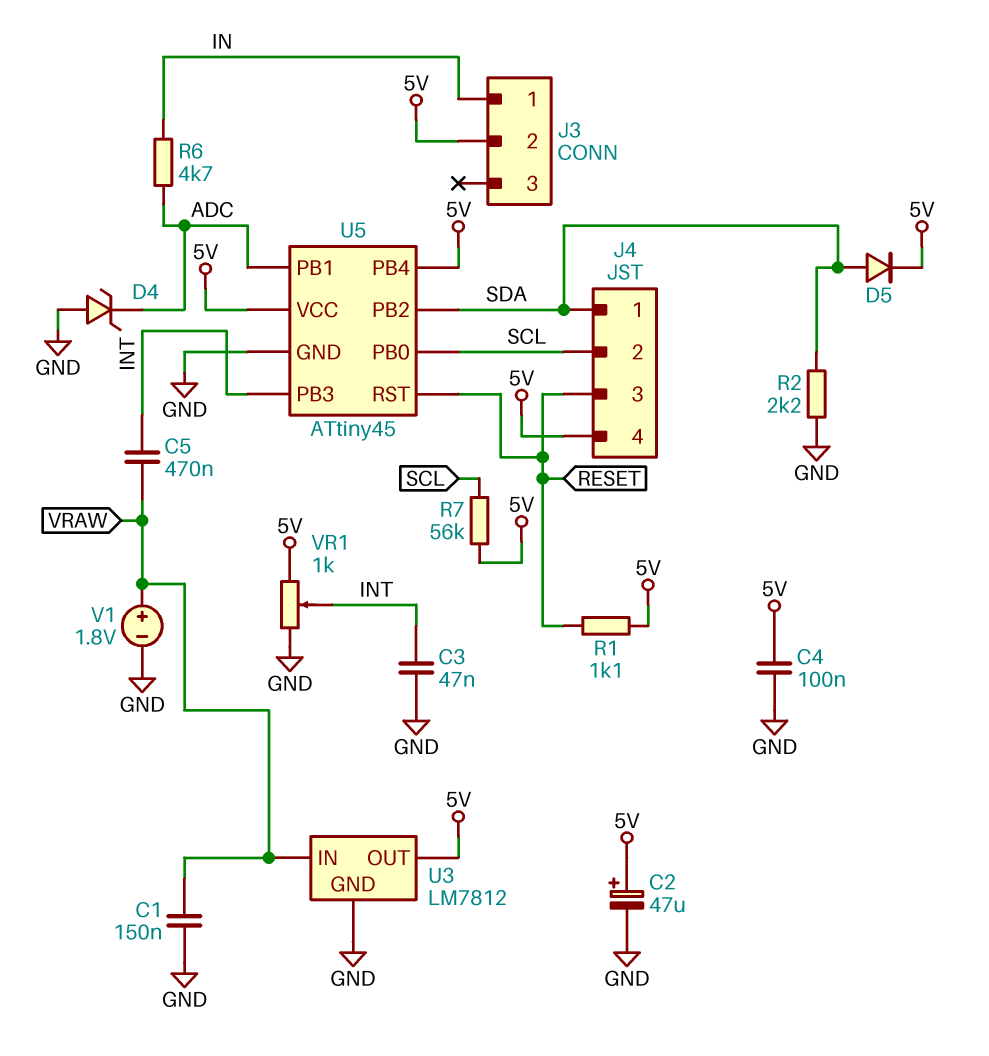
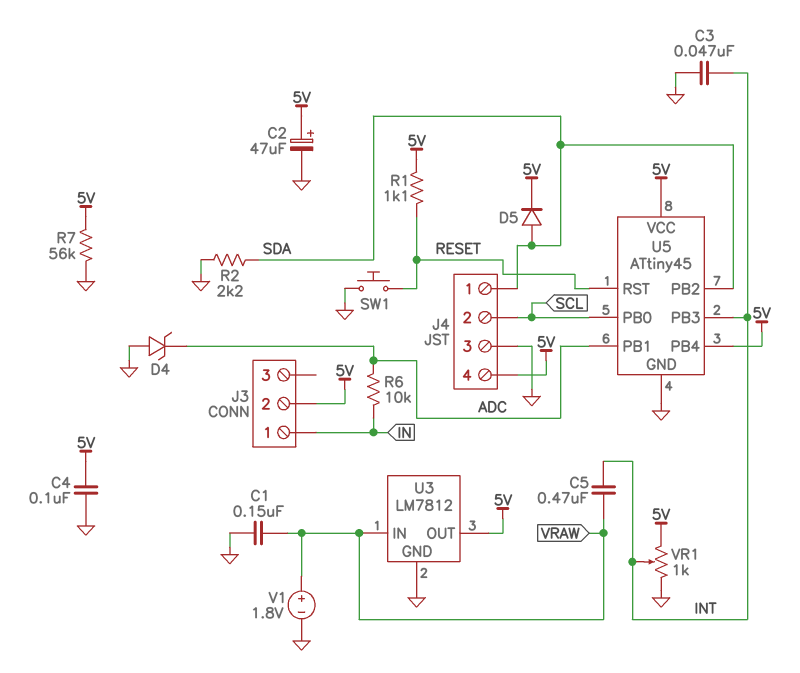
J4 pin 3: RESET -> GND
R6: 4.7k (ADC, IN) -> 10k (ADC, IN)
R7: 56k (5V, SCL) -> 56k (5V, GND)
SW1: none -> button (GND, RESET)

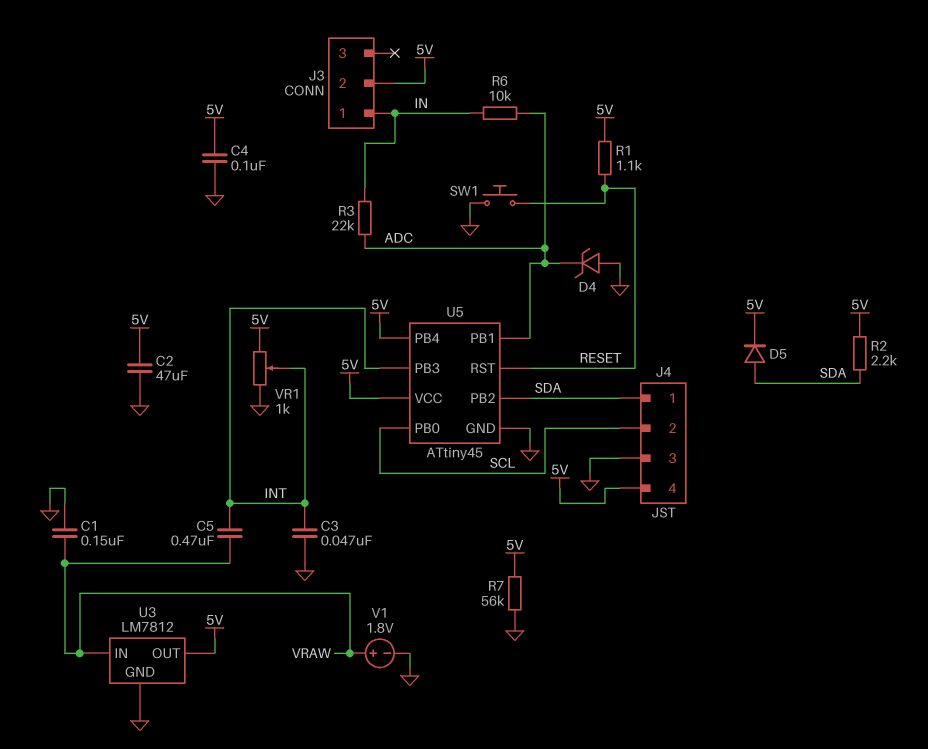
C2: 47uF (plus 5V, minus GND) -> 47uF (5V, GND)
R2: 2.2k (GND, SDA) -> 2.2k (5V, SDA)
R3: none -> 22k (ADC, IN)

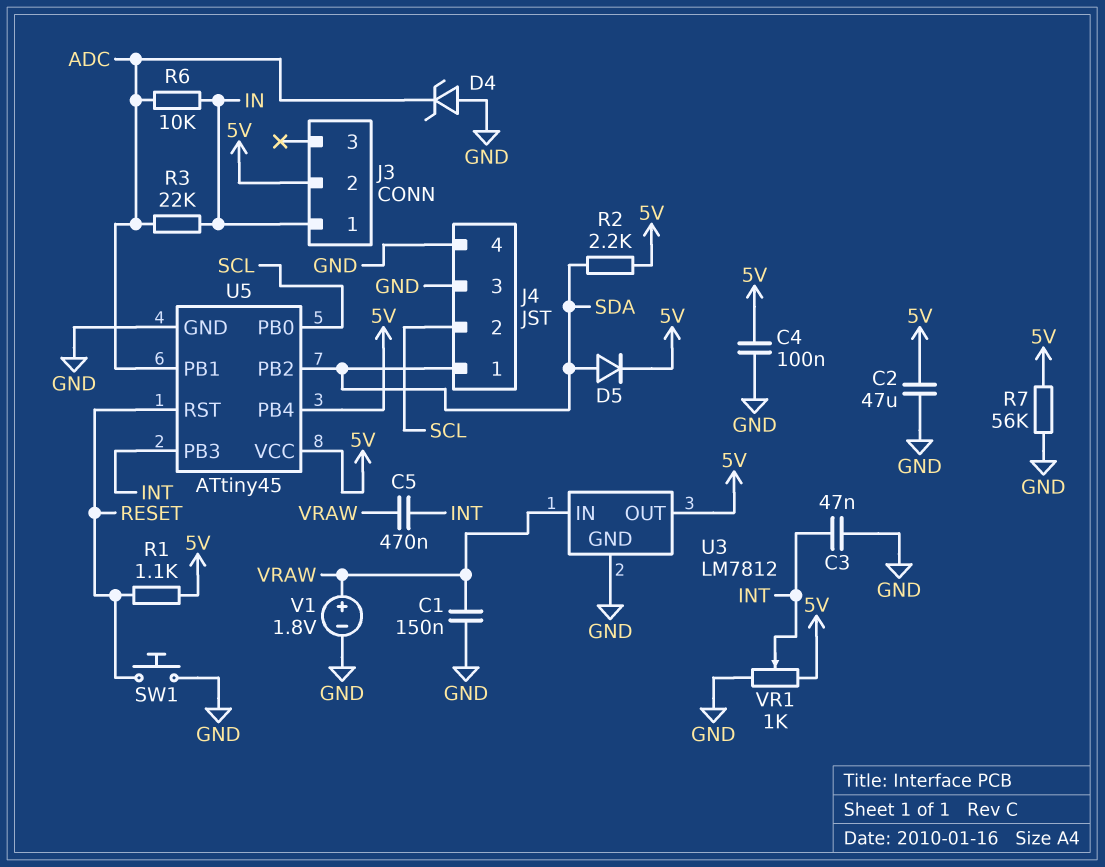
J4 pin 4: 5V -> GND

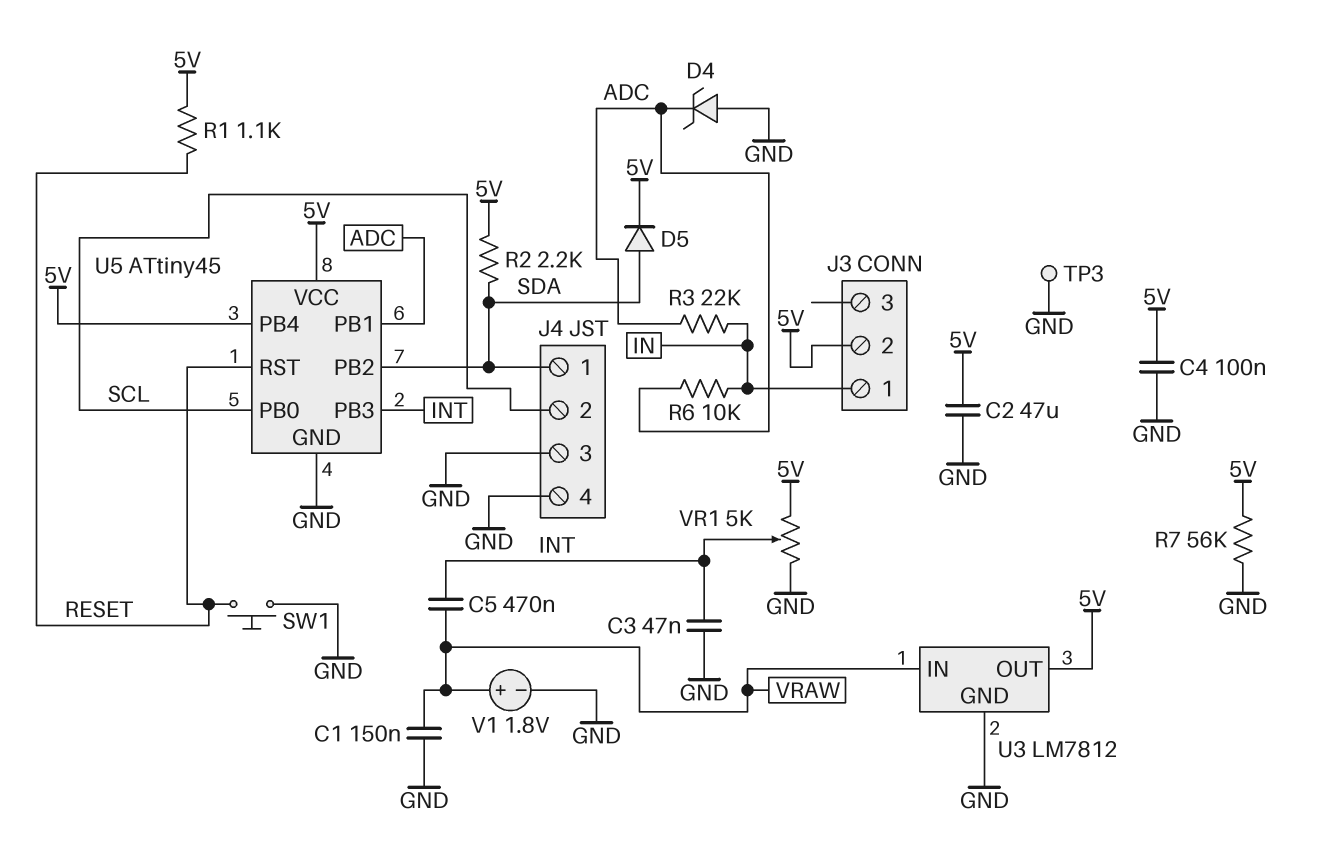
TP3: none -> test point (GND)
VR1: 1k (5V, GND, wiper INT) -> 5k (5V, GND, wiper INT)

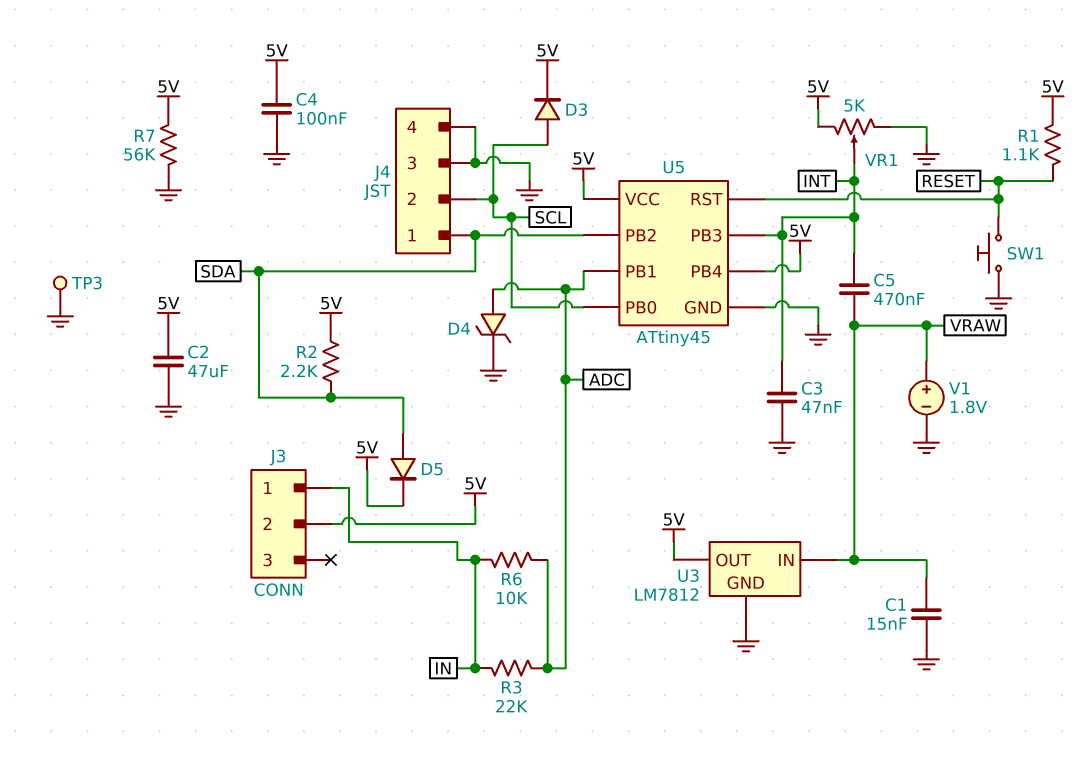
C1: 150nF (GND, VRAW) -> 15nF (GND, VRAW)
D3: none -> diode (A SCL, K 5V)
D4: zener (A GND, K ADC) -> zener (A ADC, K GND)

